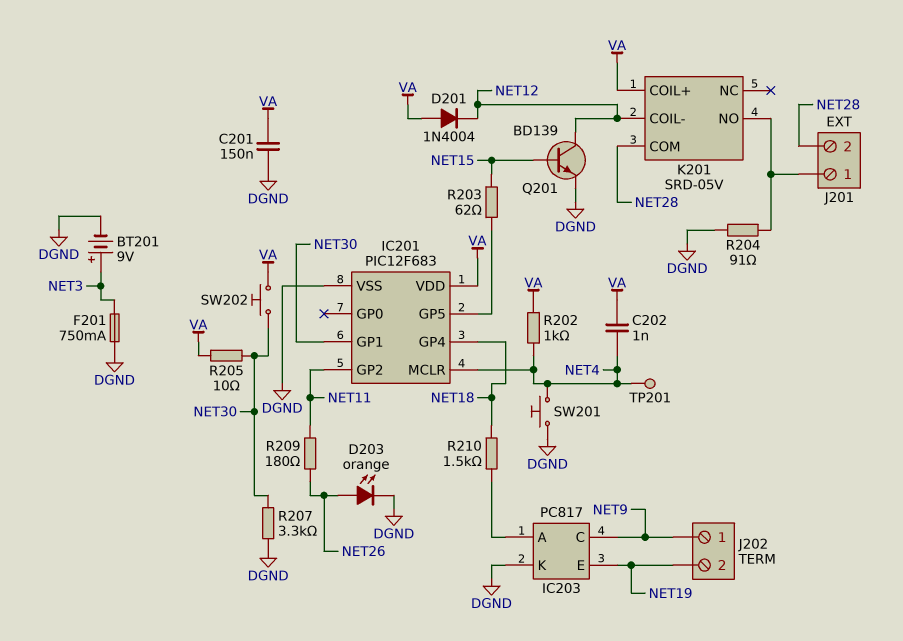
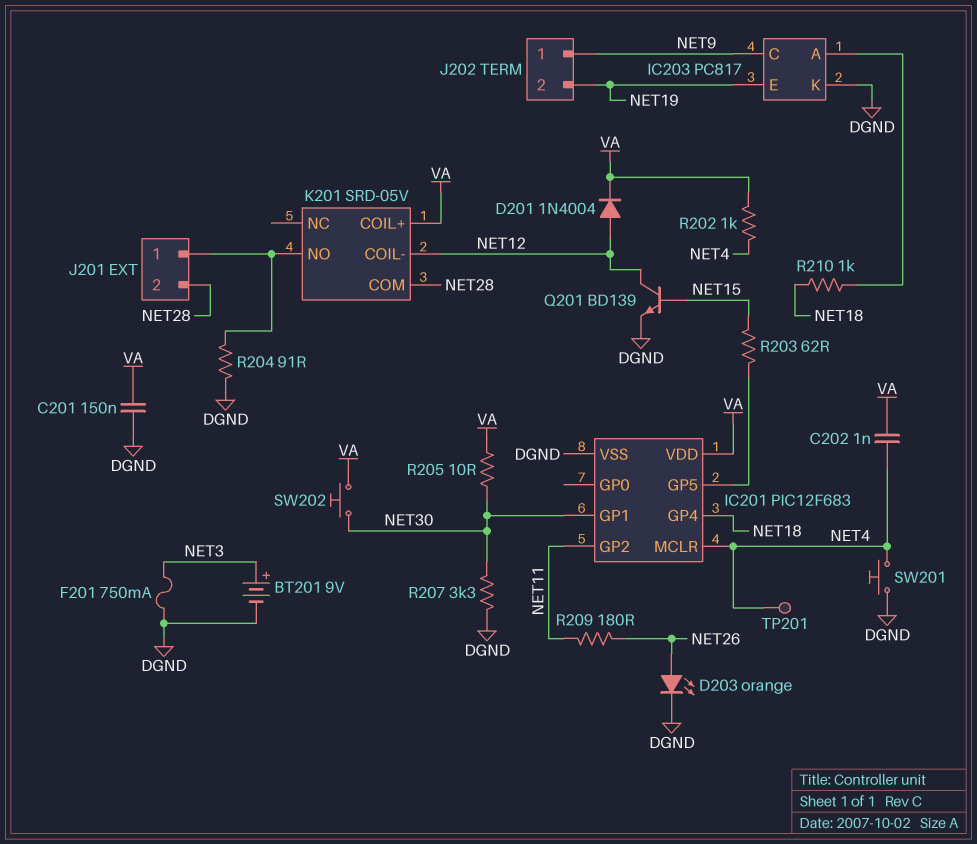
D201: diode 1N4004 (A VA, K NET12) -> diode 1N4004 (A NET12, K VA)
R210: 1.5k (IC203/A, NET18) -> 1k (IC203/A, NET18)

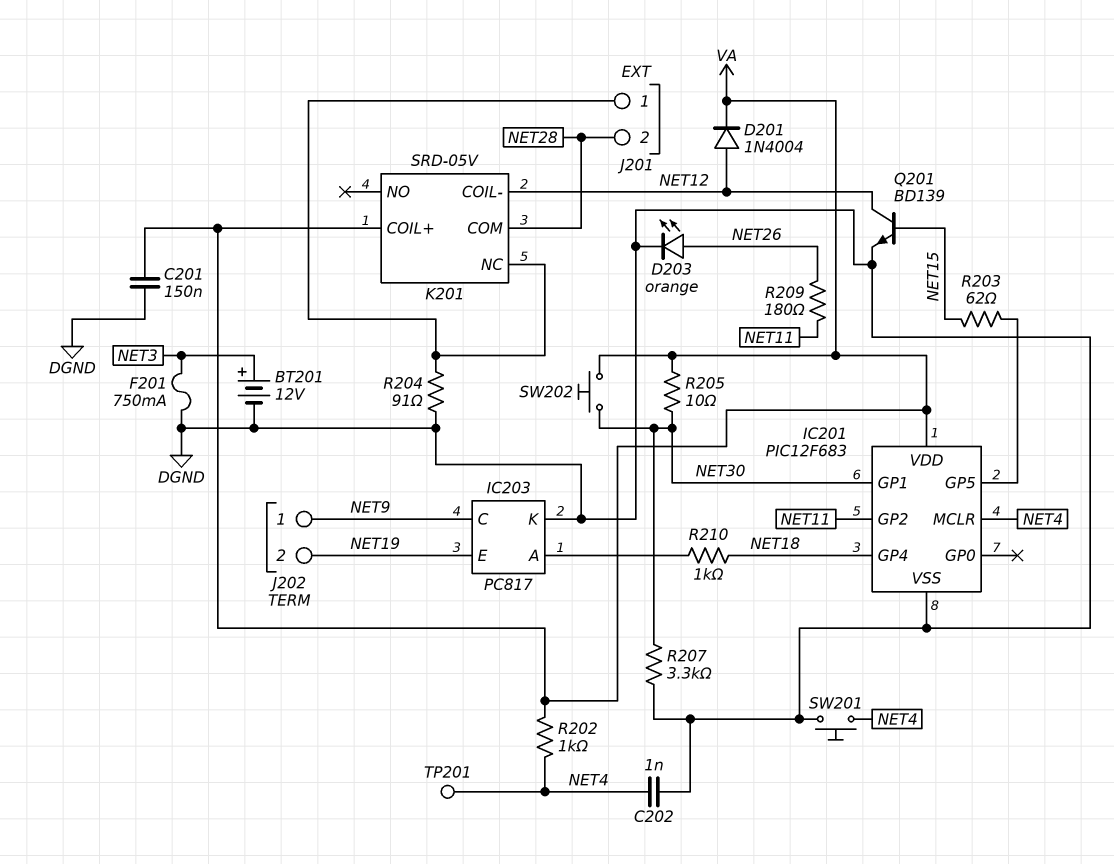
BT201: 9V (plus NET3, minus DGND) -> 12V (plus NET3, minus DGND)
C202: 1nF (NET4, VA) -> 1nF (DGND, NET4)
K201 pin NC: none -> J201/1
K201 pin NO: J201/1 -> none

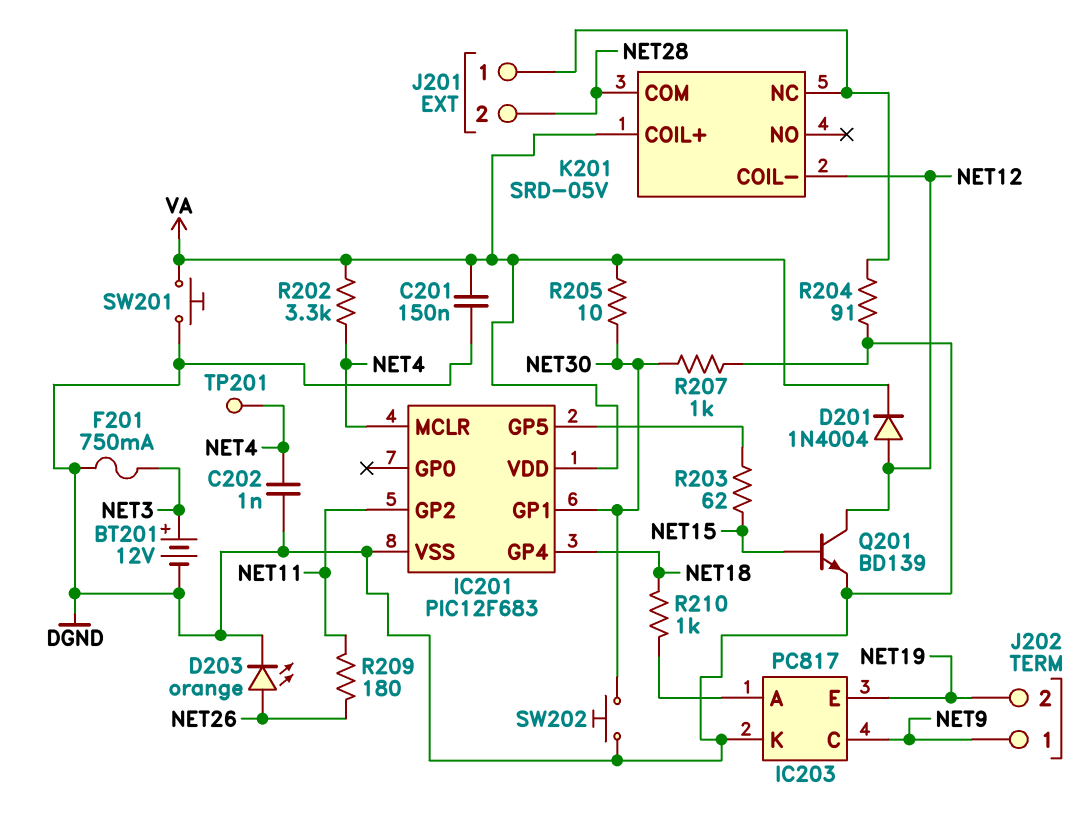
R202: 1k (NET4, VA) -> 3.3k (NET4, VA)
R207: 3.3k (DGND, NET30) -> 1k (DGND, NET30)
SW201: button (DGND, NET4) -> button (DGND, VA)
SW202: button (NET30, VA) -> button (DGND, NET30)

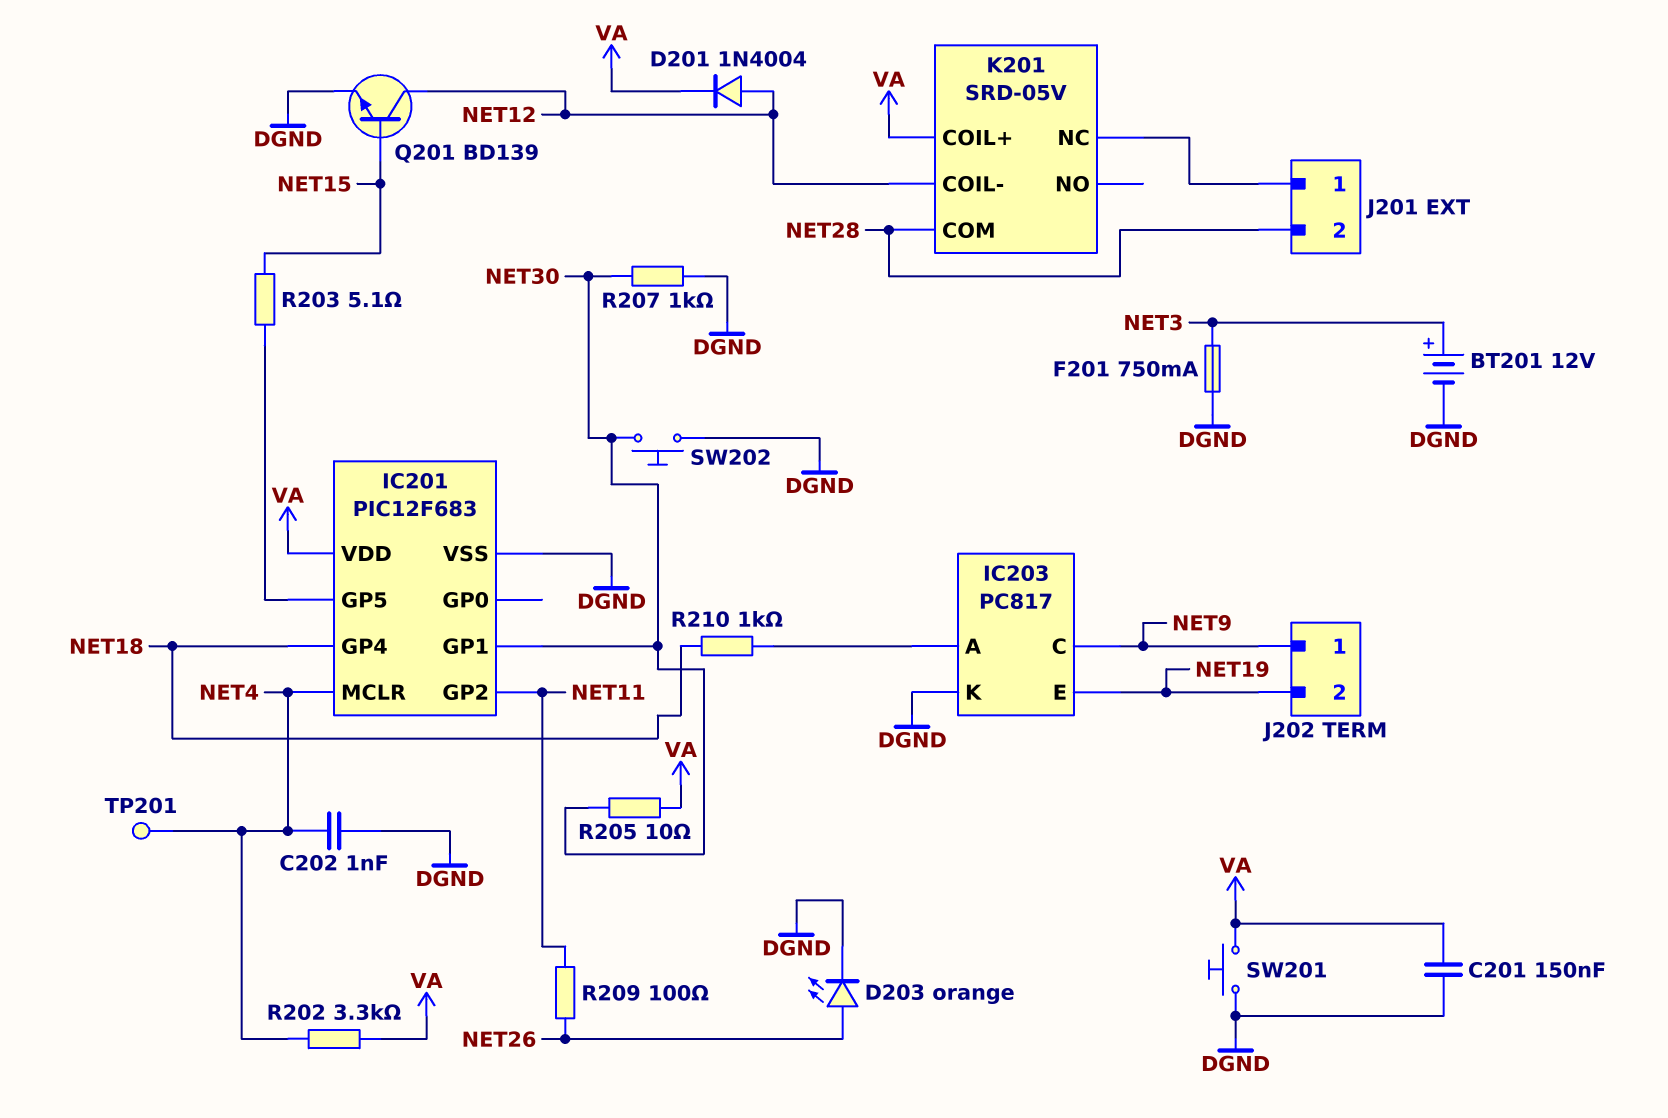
R203: 62 (IC201/GP5, NET15) -> 5.1 (IC201/GP5, NET15)
R204: 91 (DGND, J201/1) -> none
R209: 180 (NET11, NET26) -> 100 (NET11, NET26)

